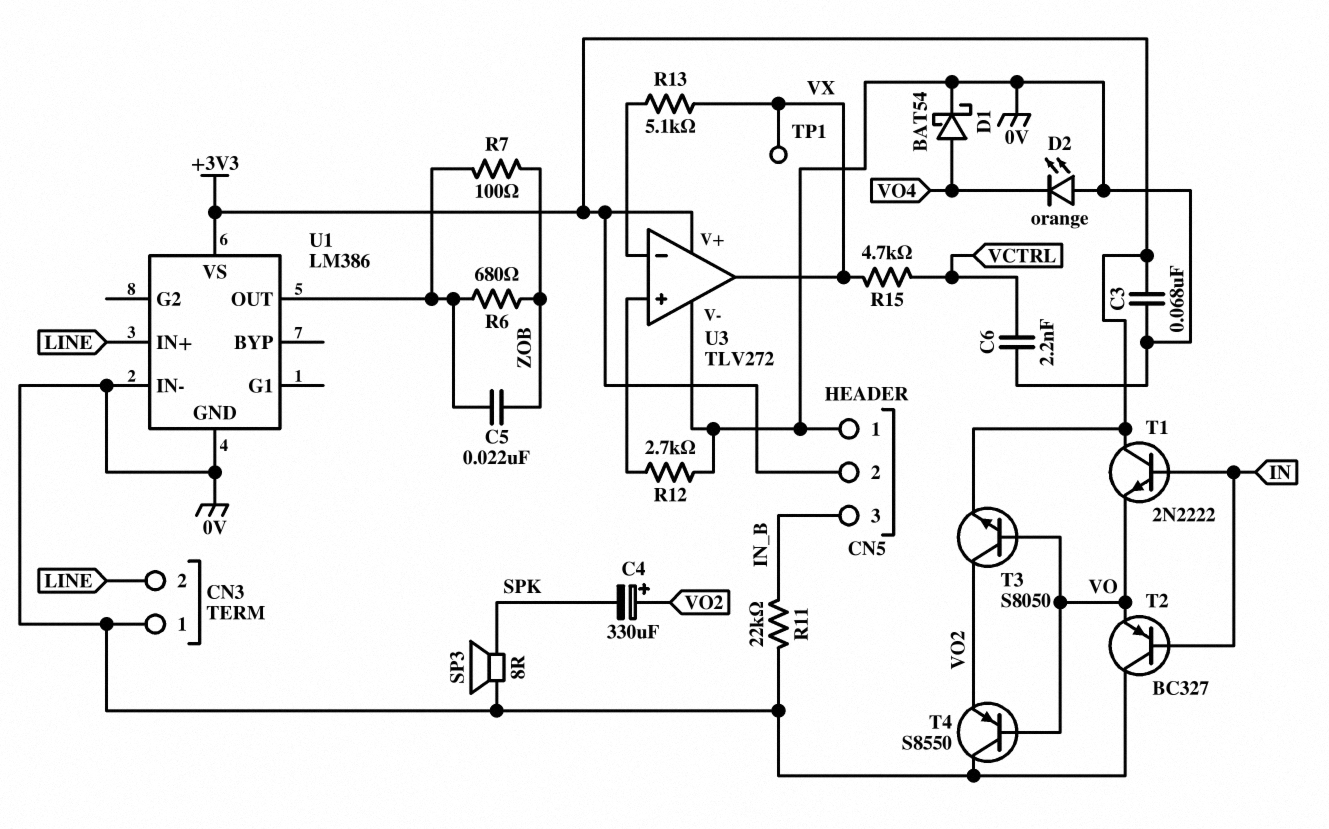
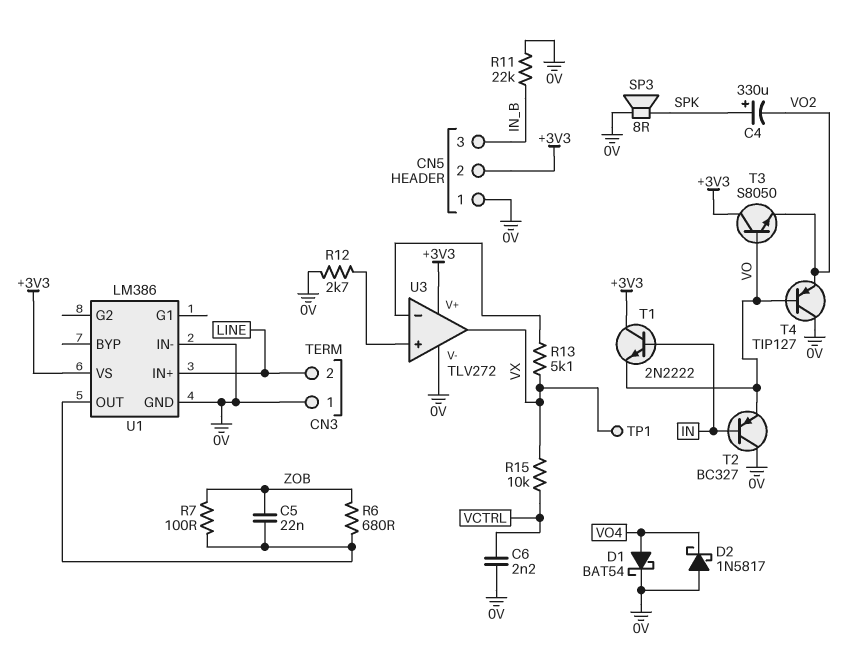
C3: 68nF (+3V3, 0V) -> none
C4: 330uF (plus VO2, minus SPK) -> 330uF (plus SPK, minus VO2)
D2: LED orange (A 0V, K VO4) -> schottky 1N5817 (A 0V, K VO4)
R15: 4.7k (VCTRL, VX) -> 10k (VCTRL, VX)
T3: NPN S8050 (B VO, C VO2, E +3V3) -> NPN S8050 (B VO, C +3V3, E VO2)
T4: PNP S8550 (B VO, C 0V, E VO2) -> PNP TIP127 (B VO, C 0V, E VO2)

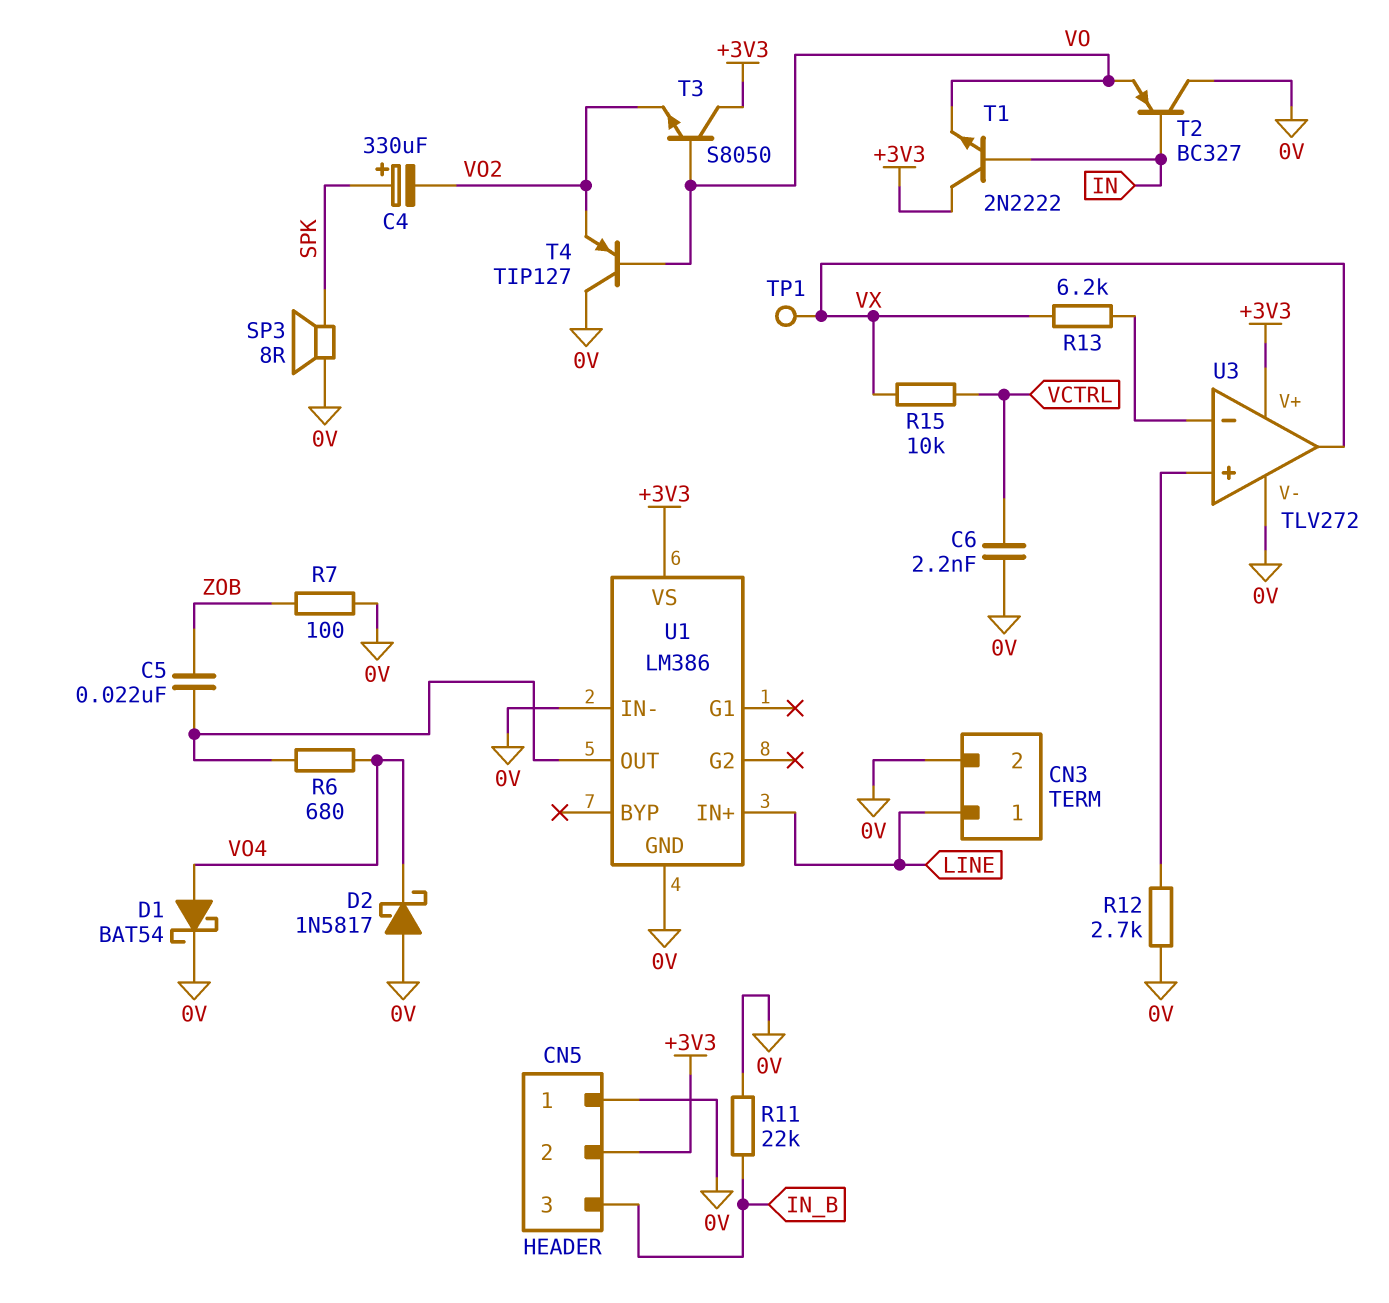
CN3 pin 1: 0V -> LINE
CN3 pin 2: LINE -> 0V
R6: 680 (U1/OUT, ZOB) -> 680 (U1/OUT, VO4)
R7: 100 (U1/OUT, ZOB) -> 100 (0V, ZOB)
R13: 5.1k (U3/in-, VX) -> 6.2k (U3/in-, VX)

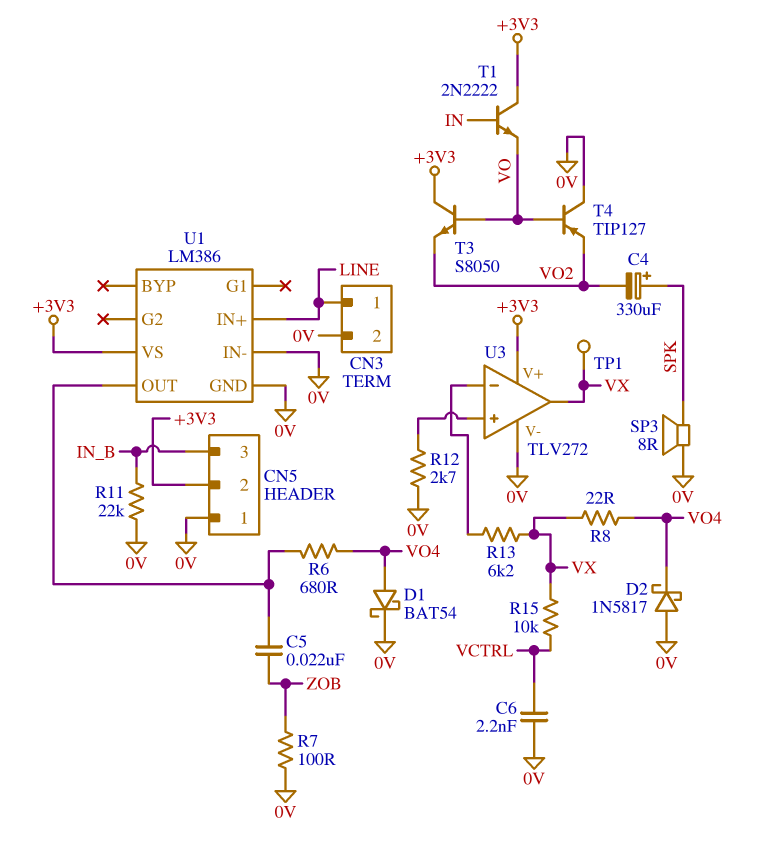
R8: none -> 22 (VO4, VX)
T2: PNP BC327 (B IN, C 0V, E VO) -> none

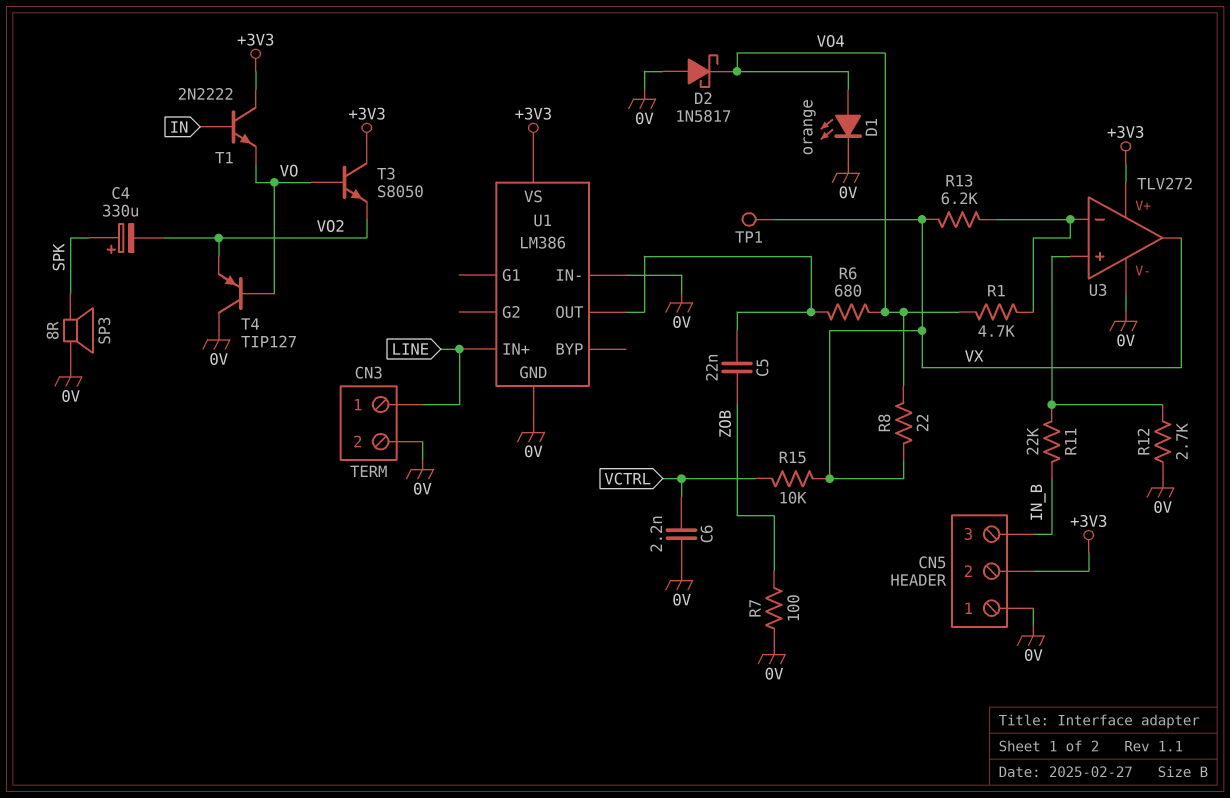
D1: schottky BAT54 (A VO4, K 0V) -> LED orange (A VO4, K 0V)
R1: none -> 4.7k (U3/in-, VO4)
R11: 22k (0V, IN_B) -> 22k (IN_B, U3/in+)

